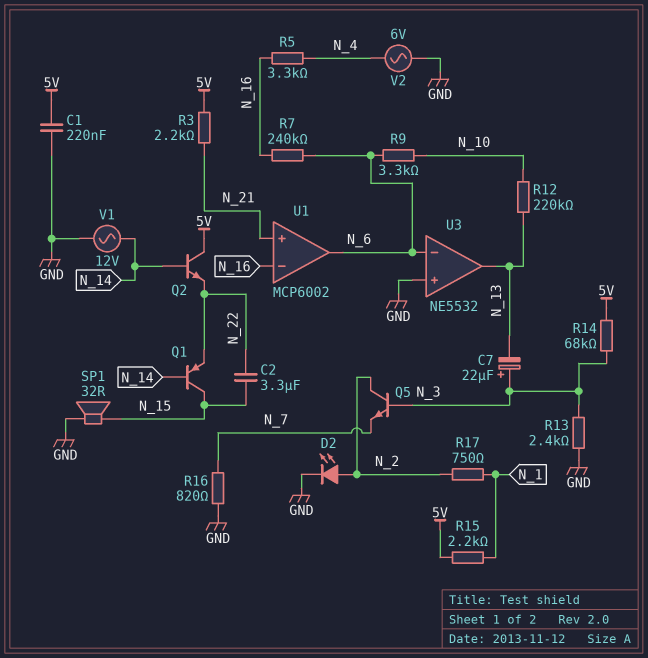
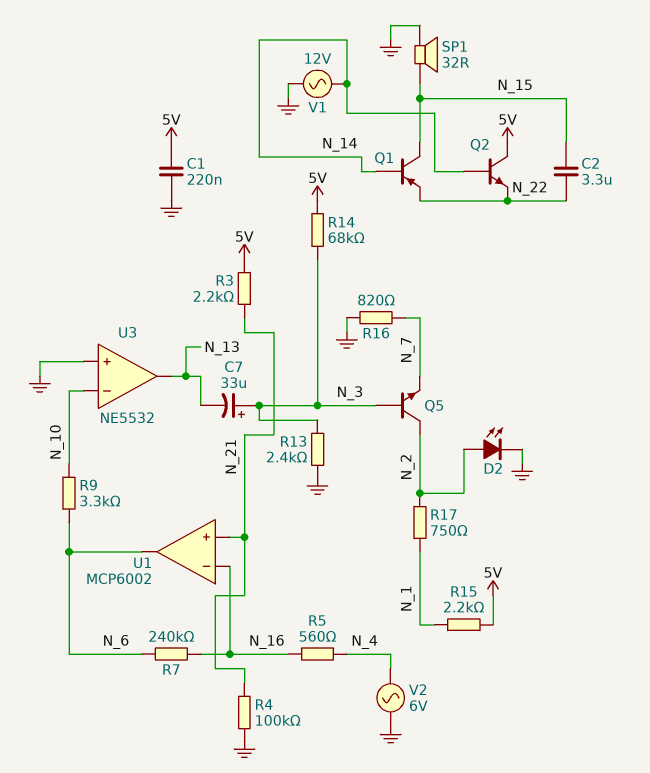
C7: 22uF (plus N_3, minus N_13) -> 33uF (plus N_3, minus N_13)
R4: none -> 100k (GND, N_21)
R5: 3.3k (N_4, N_16) -> 560 (N_4, N_16)
R12: 220k (N_10, N_13) -> none
U3 pin in-: N_6 -> N_10

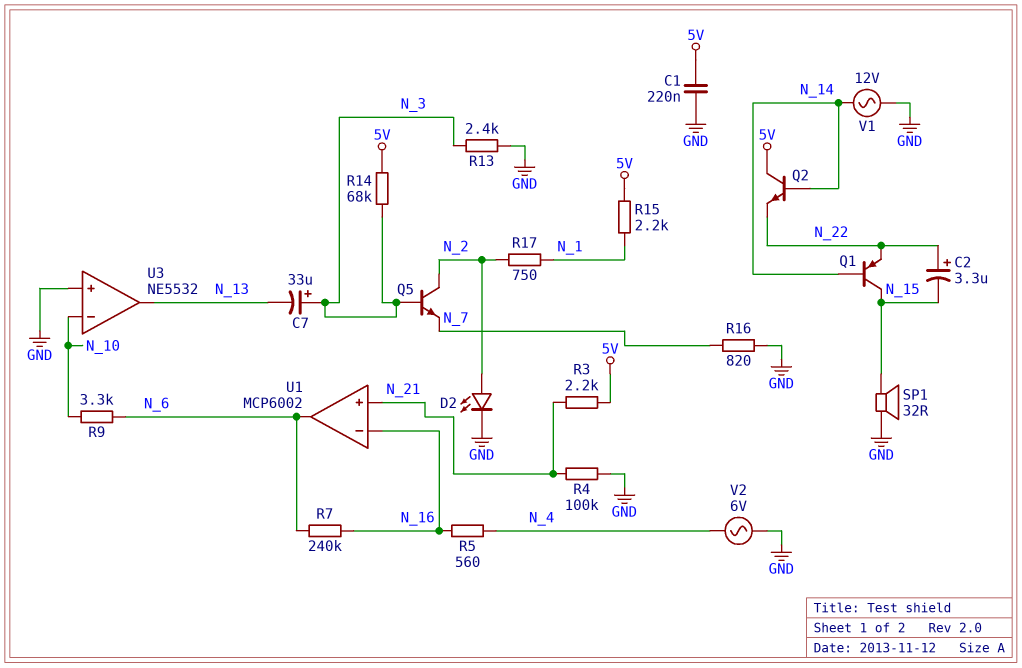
C2: 3.3uF (N_15, N_22) -> 3.3uF (plus N_22, minus N_15)

